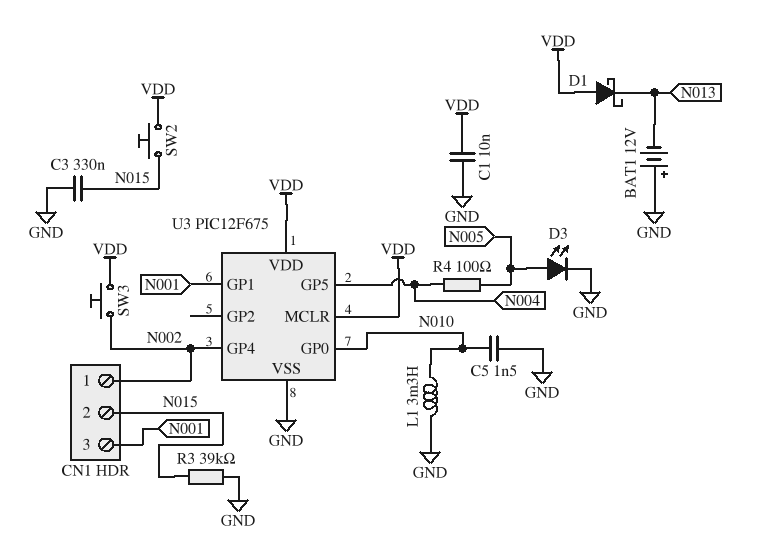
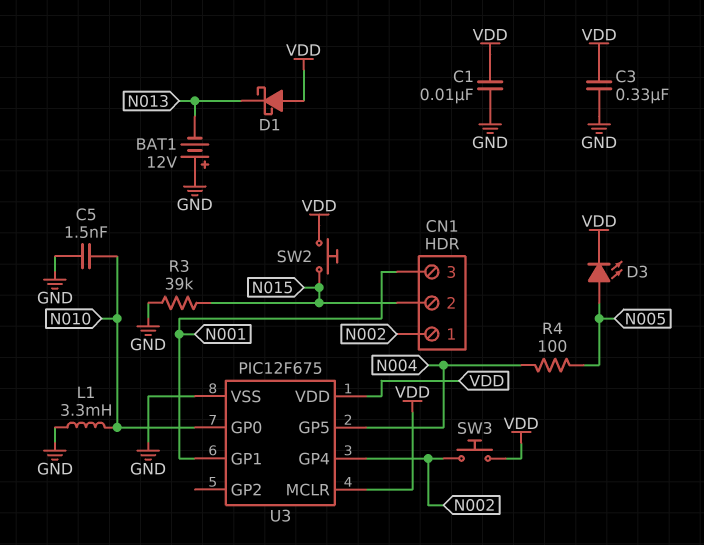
C3: 330nF (GND, N015) -> 330nF (GND, VDD)
D3: LED (A N005, K GND) -> LED (A N005, K VDD)

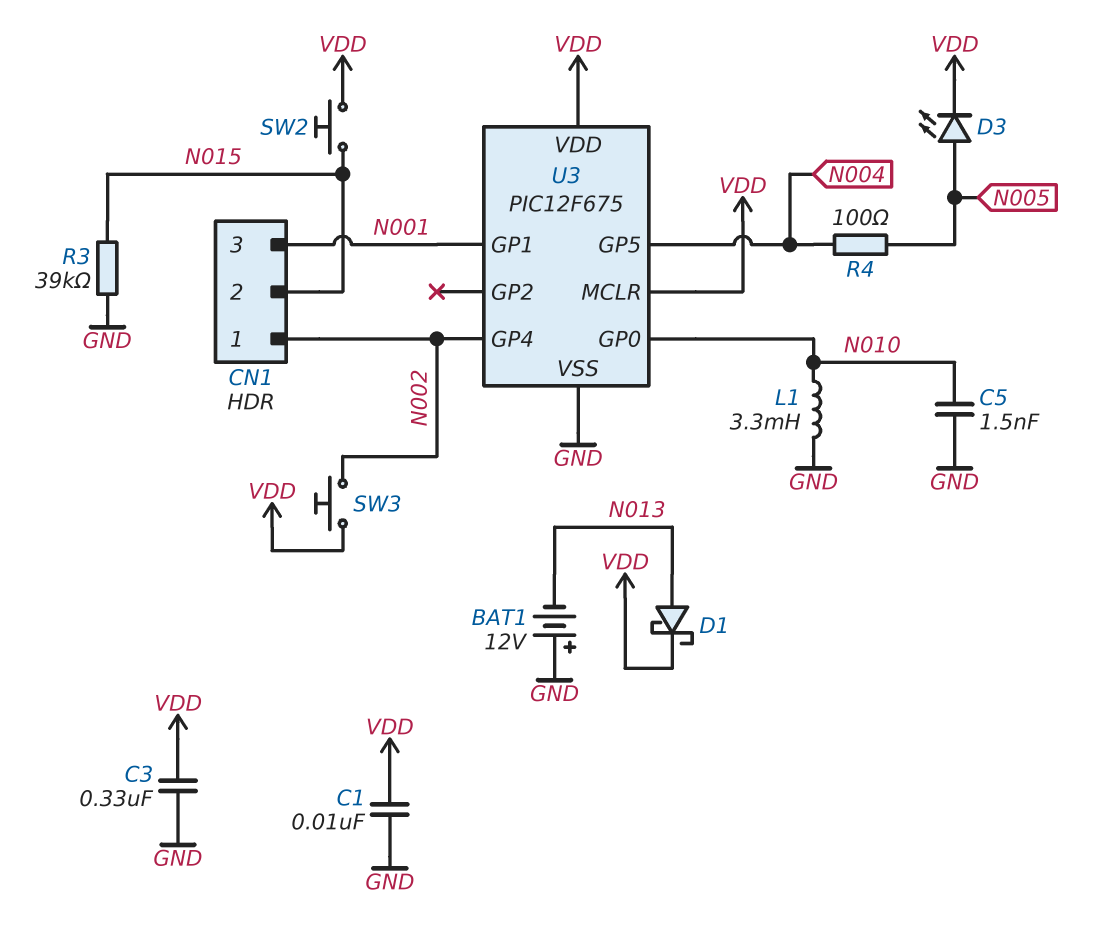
D1: schottky (A VDD, K N013) -> schottky (A N013, K VDD)

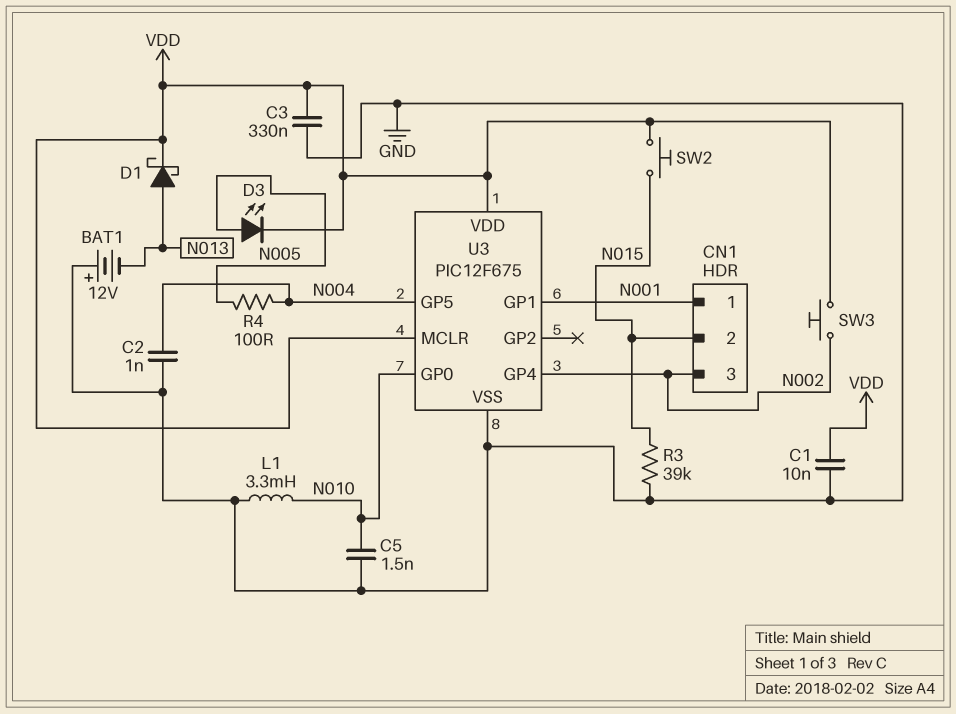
C2: none -> 1nF (GND, N004)
CN1 pin 1: N002 -> N001
CN1 pin 3: N001 -> N002

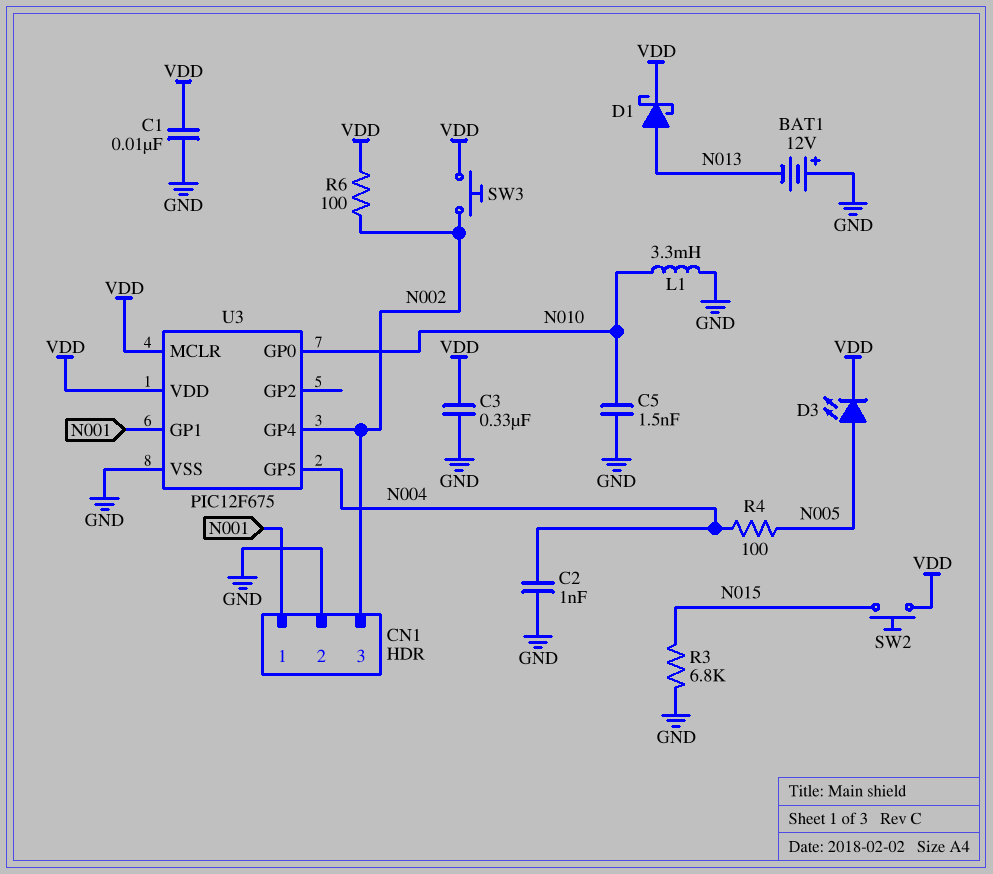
CN1 pin 2: N015 -> GND
R3: 39k (GND, N015) -> 6.8k (GND, N015)
R6: none -> 100 (N002, VDD)

